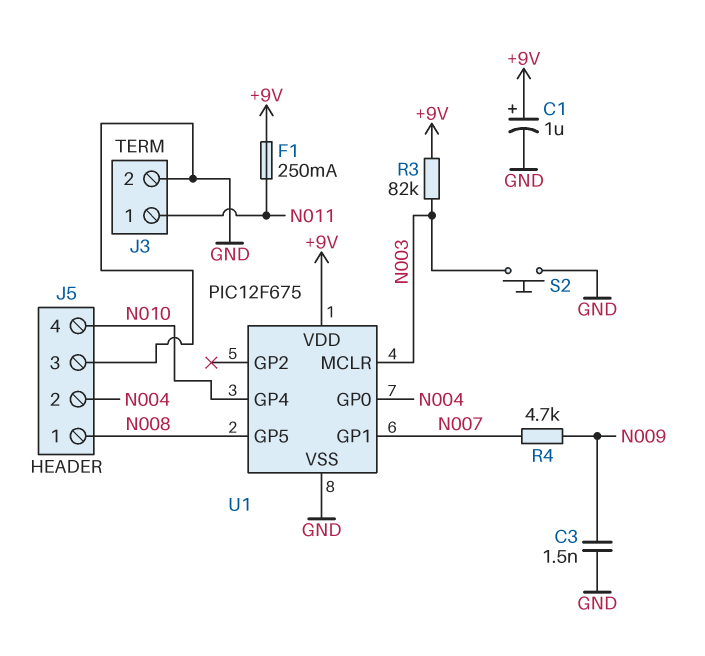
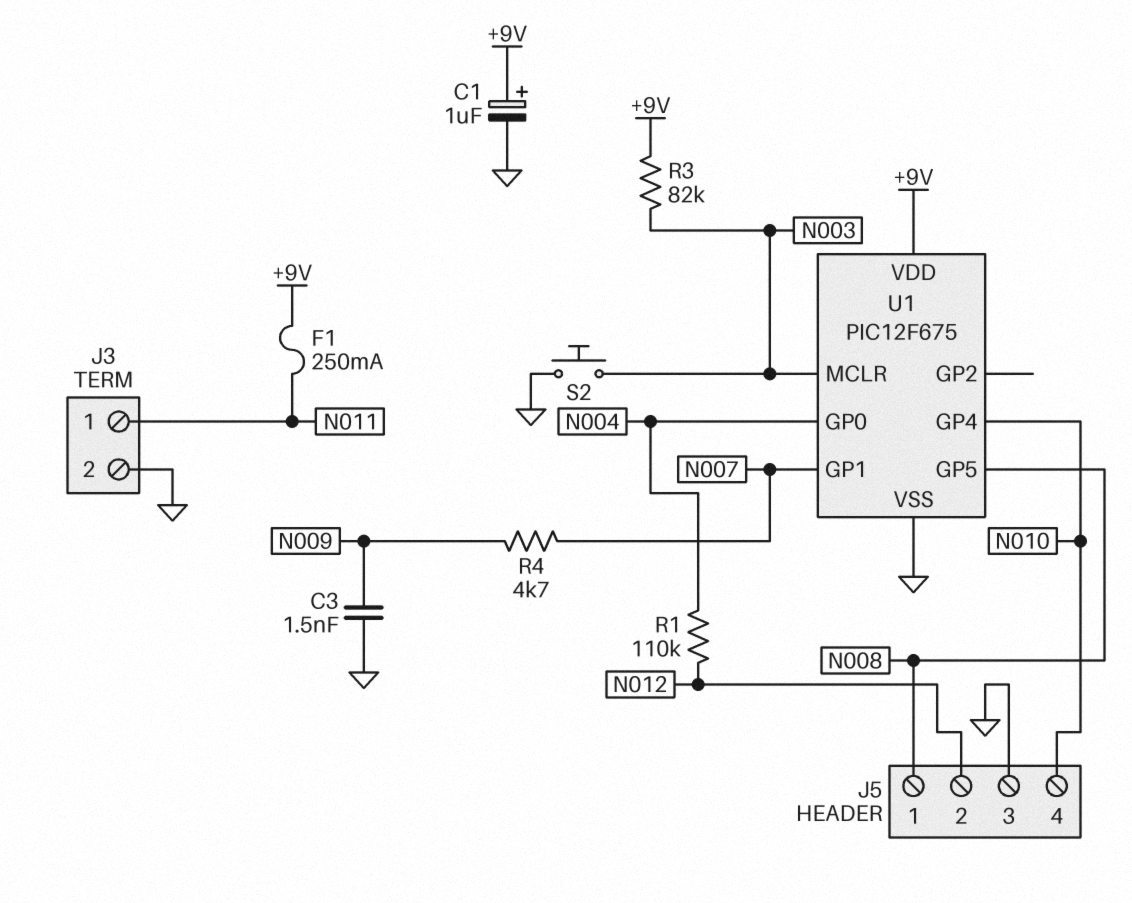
J5 pin 2: N004 -> N012
R1: none -> 110k (N004, N012)

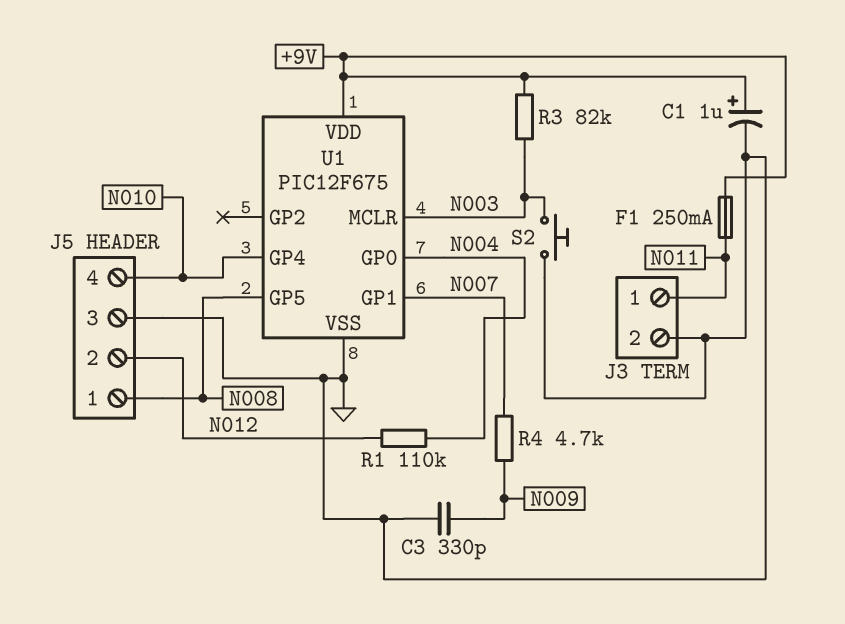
C3: 1.5nF (GND, N009) -> 330pF (GND, N009)

